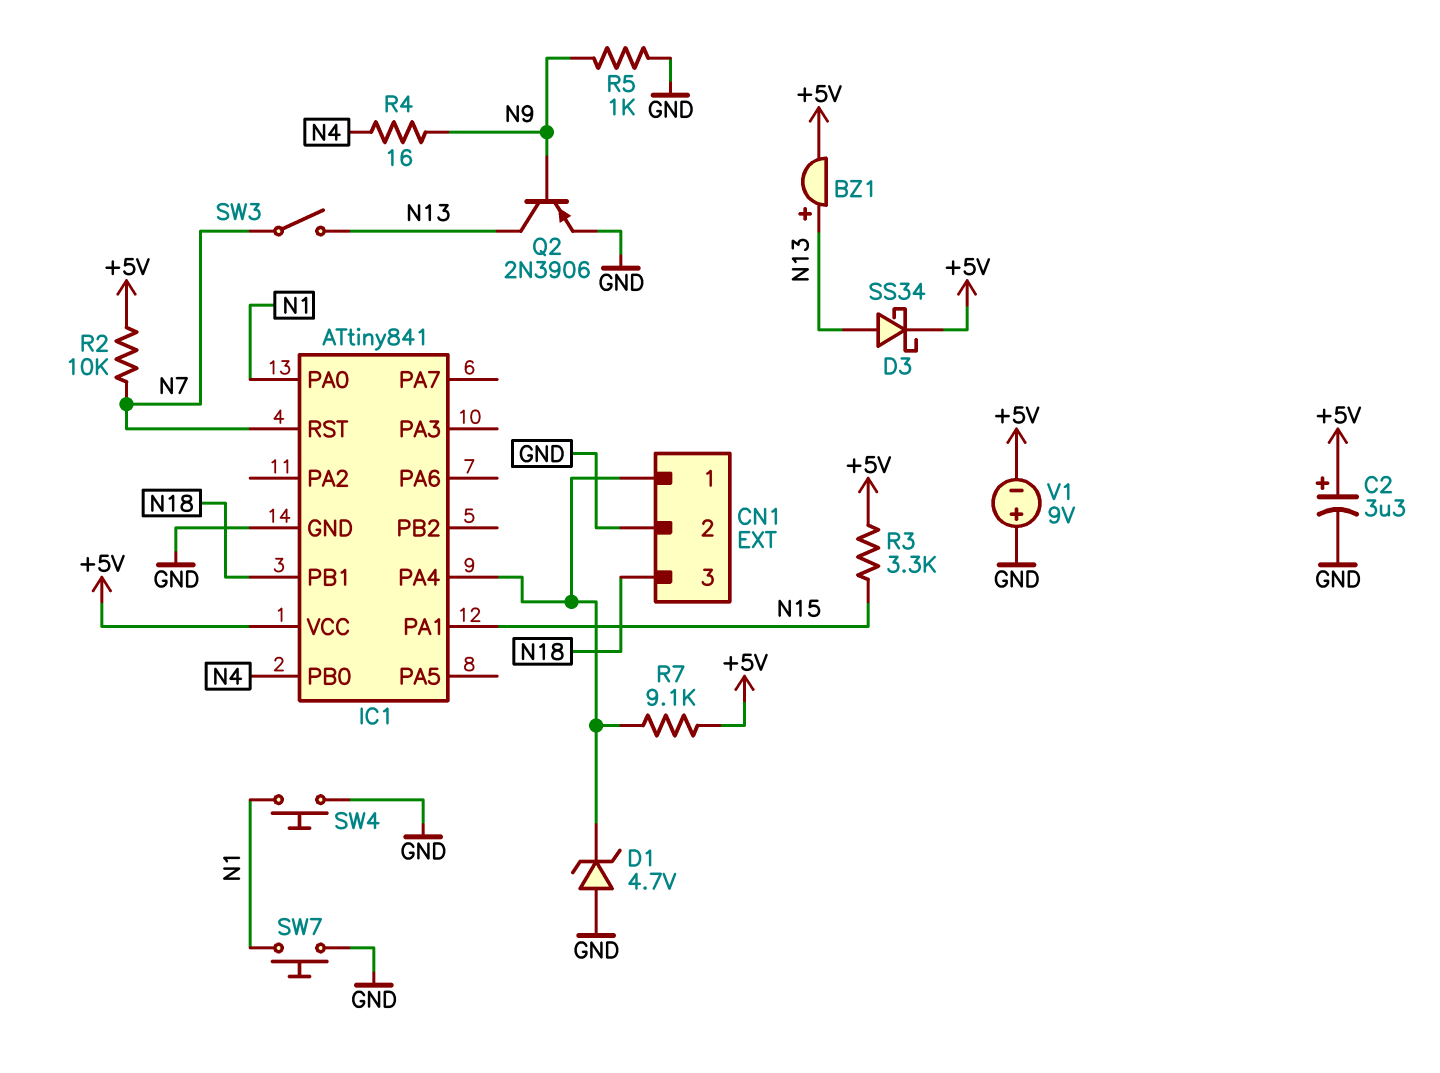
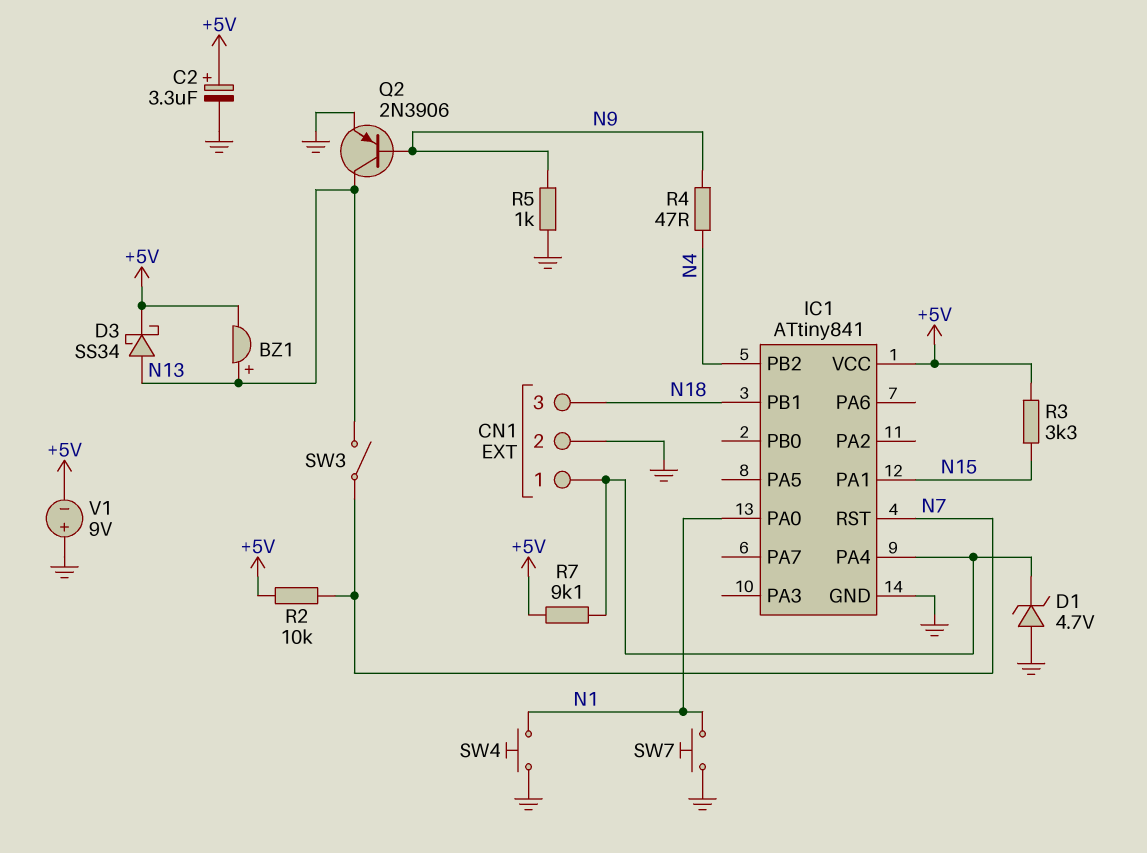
IC1 pin PB0: N4 -> none
IC1 pin PB2: none -> N4
R4: 16 (N4, N9) -> 47 (N4, N9)

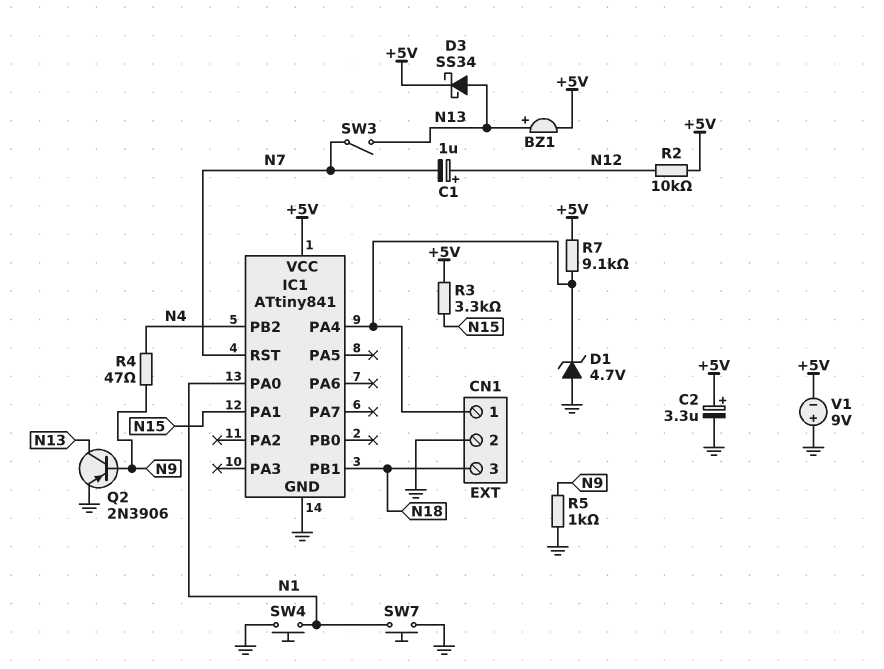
C1: none -> 1uF (plus N12, minus N7)
R2: 10k (+5V, N7) -> 10k (+5V, N12)

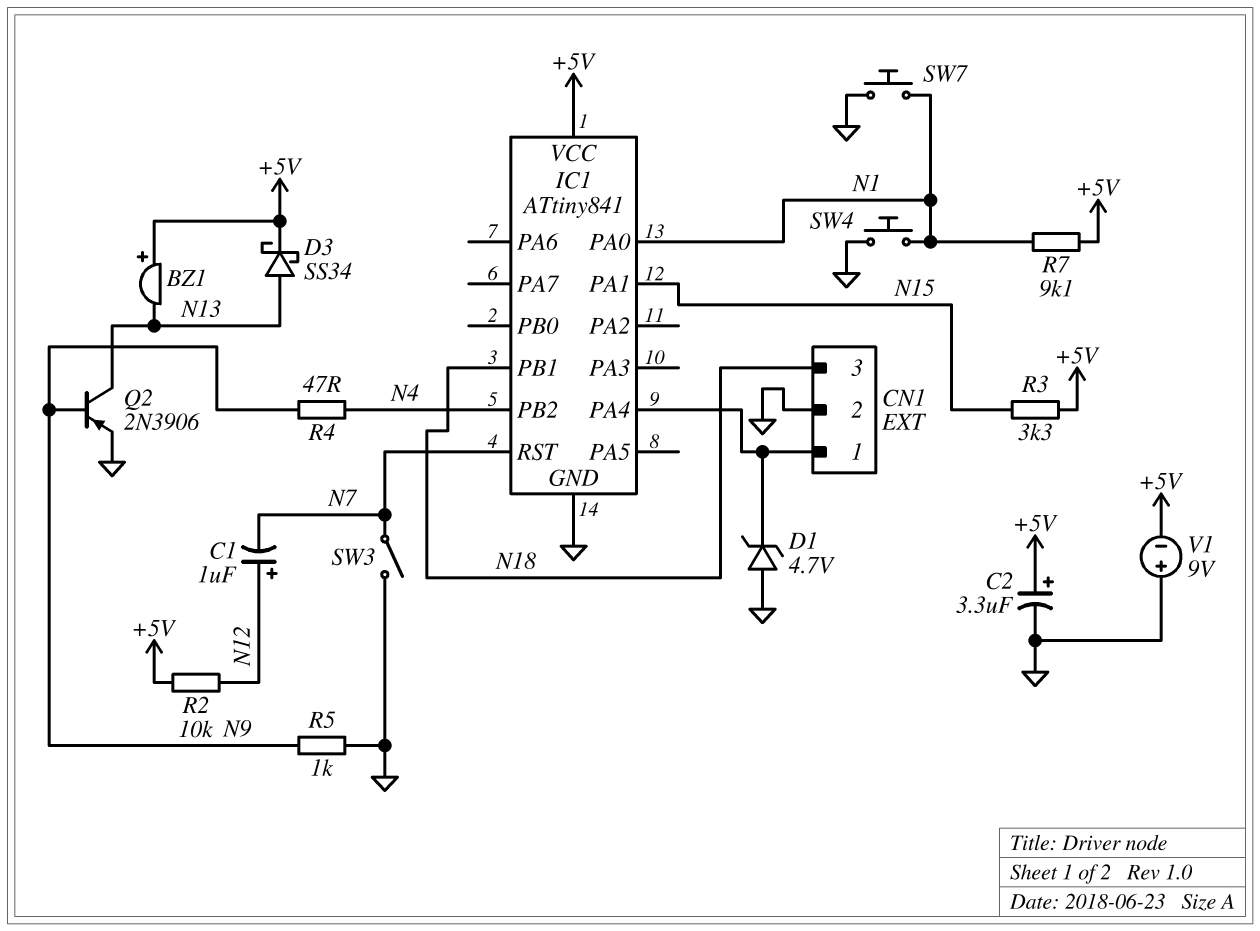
BZ1: buzzer (plus N13, minus +5V) -> buzzer (plus +5V, minus N13)
R7: 9.1k (+5V, CN1/1) -> 9.1k (+5V, N1)
SW3: switch (N7, N13) -> switch (GND, N7)

